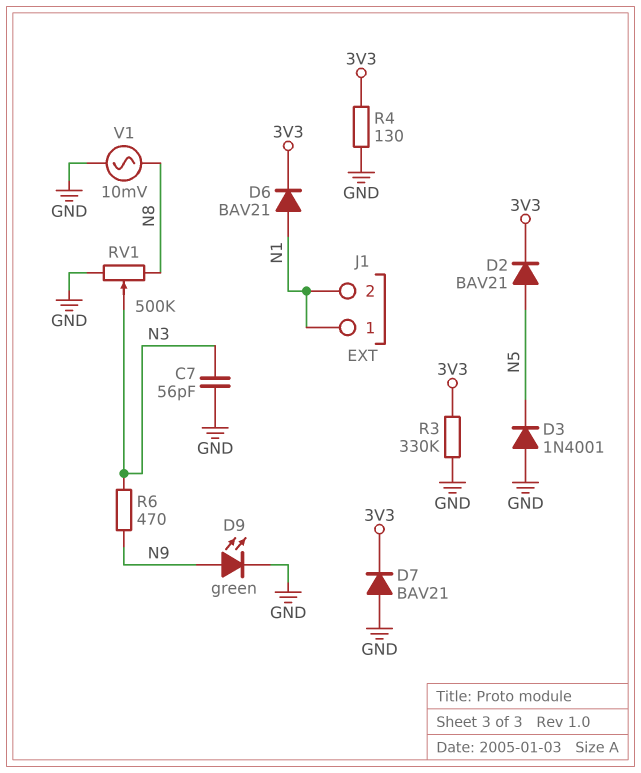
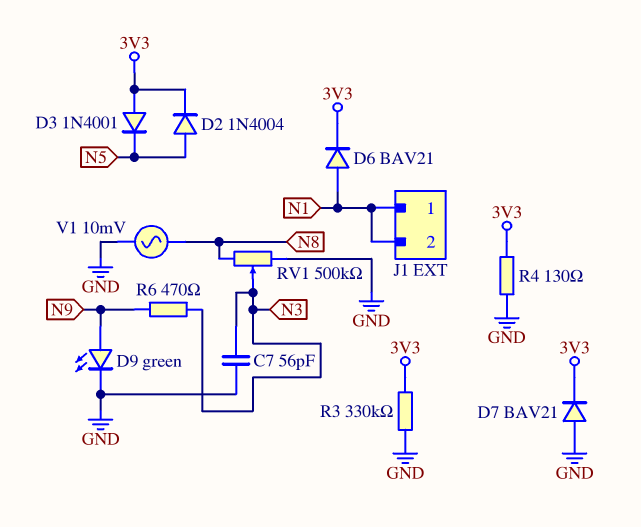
D2: diode BAV21 (A N5, K 3V3) -> diode 1N4004 (A N5, K 3V3)
D3: diode 1N4001 (A GND, K N5) -> diode 1N4001 (A 3V3, K N5)

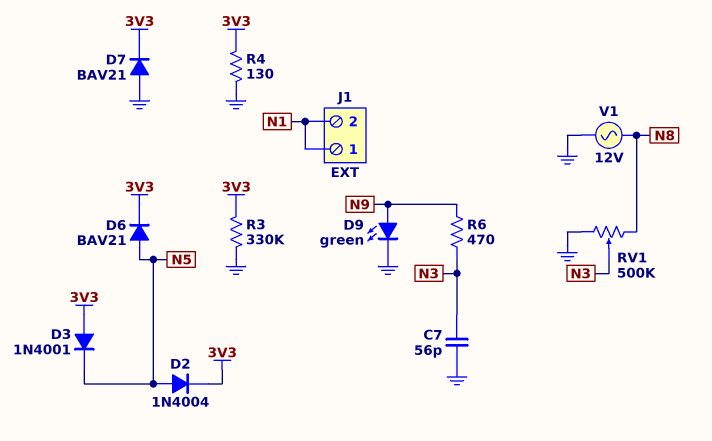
D6: diode BAV21 (A N1, K 3V3) -> diode BAV21 (A N5, K 3V3)
V1: AC 10mV (GND, N8) -> AC 12V (GND, N8)

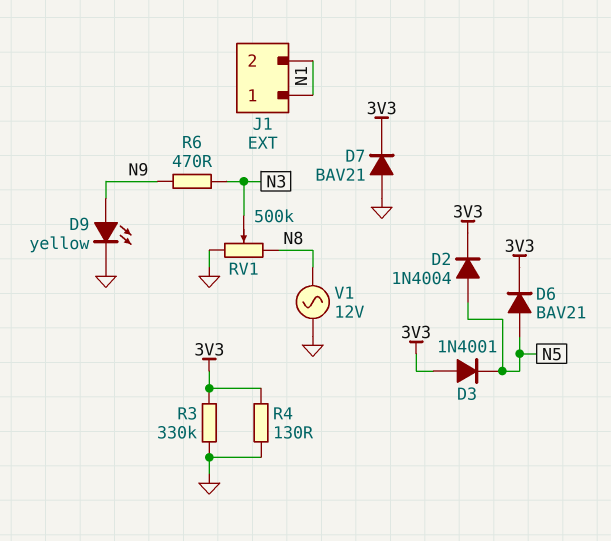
C7: 56pF (GND, N3) -> none
D9: LED green (A N9, K GND) -> LED yellow (A N9, K GND)

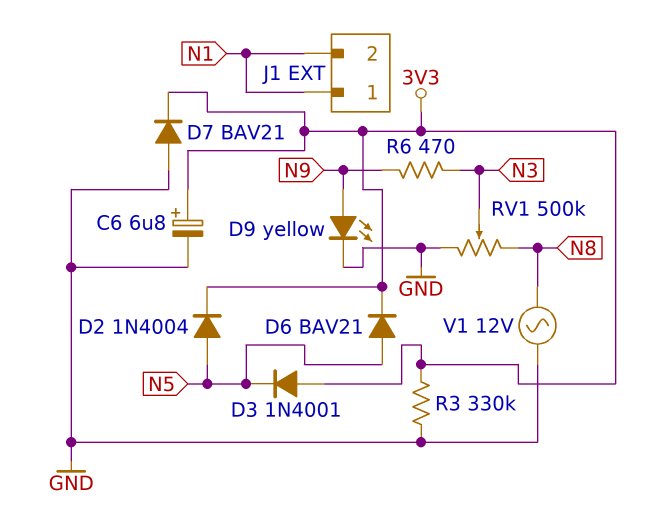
C6: none -> 6.8uF (plus 3V3, minus GND)
R4: 130 (3V3, GND) -> none

